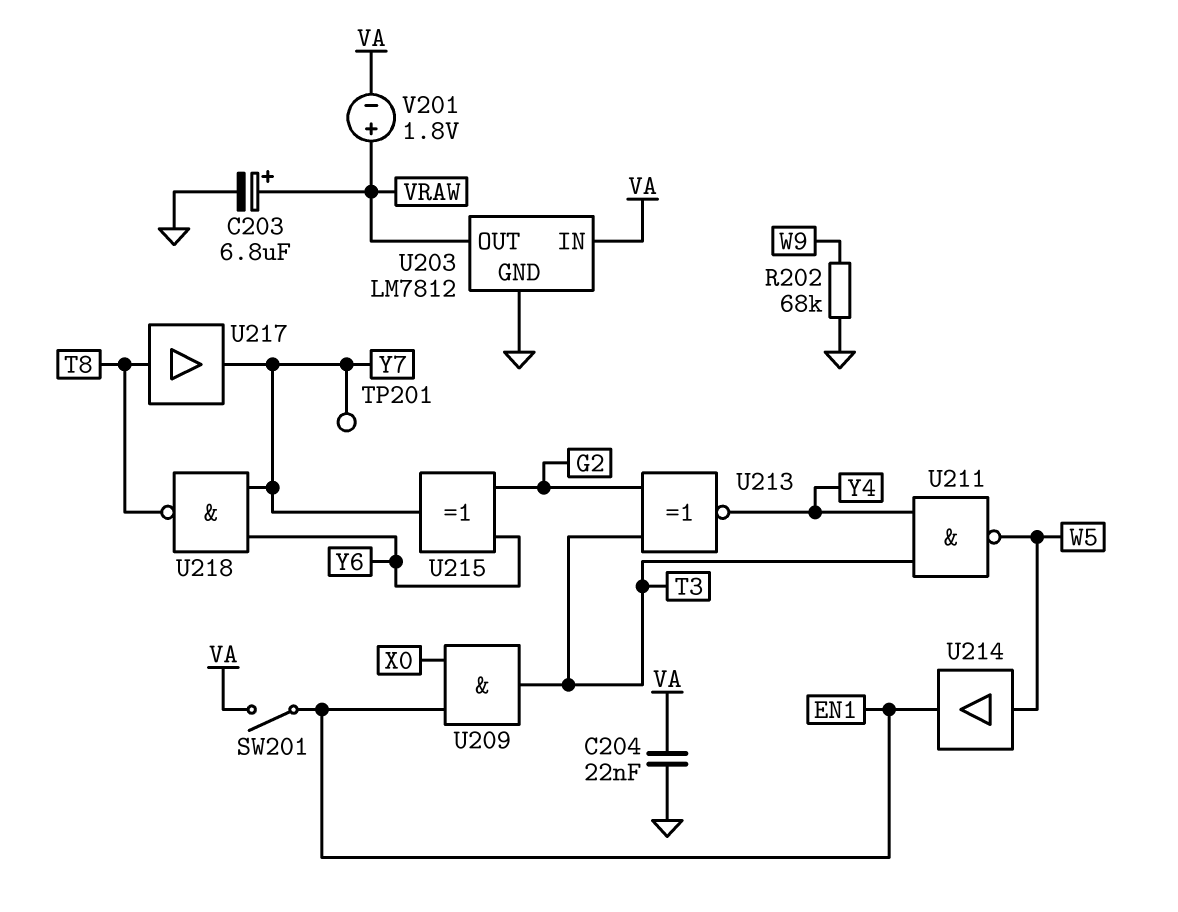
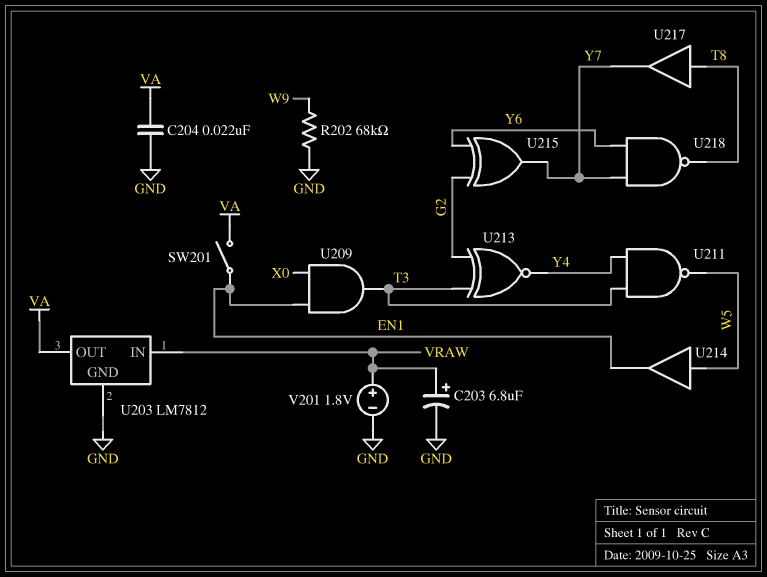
TP201: test point (Y7) -> none
U203 pin IN: VA -> VRAW
U203 pin OUT: VRAW -> VA
V201: 1.8V (plus VRAW, minus VA) -> 1.8V (plus VRAW, minus GND)

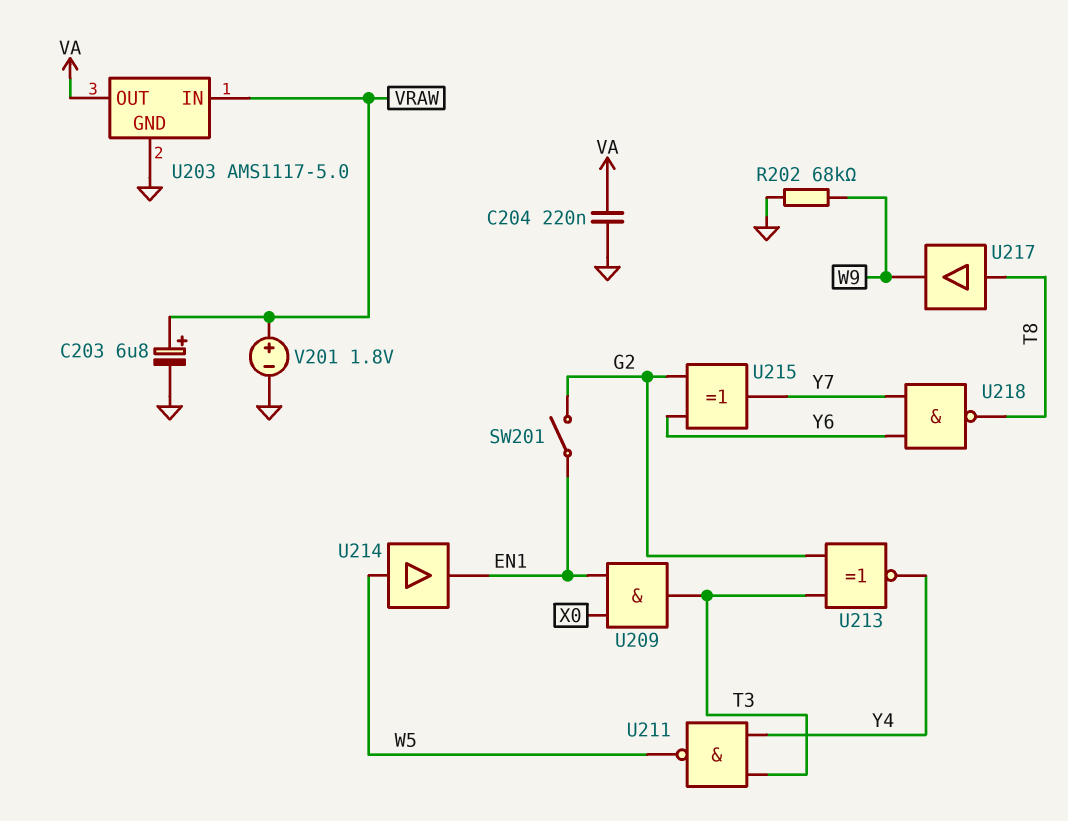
C204: 22nF (GND, VA) -> 220nF (GND, VA)
SW201: switch (EN1, VA) -> switch (EN1, G2)
U203: LM7812 -> AMS1117-5.0
U217: buffer (in T8, out Y7) -> buffer (in T8, out W9)

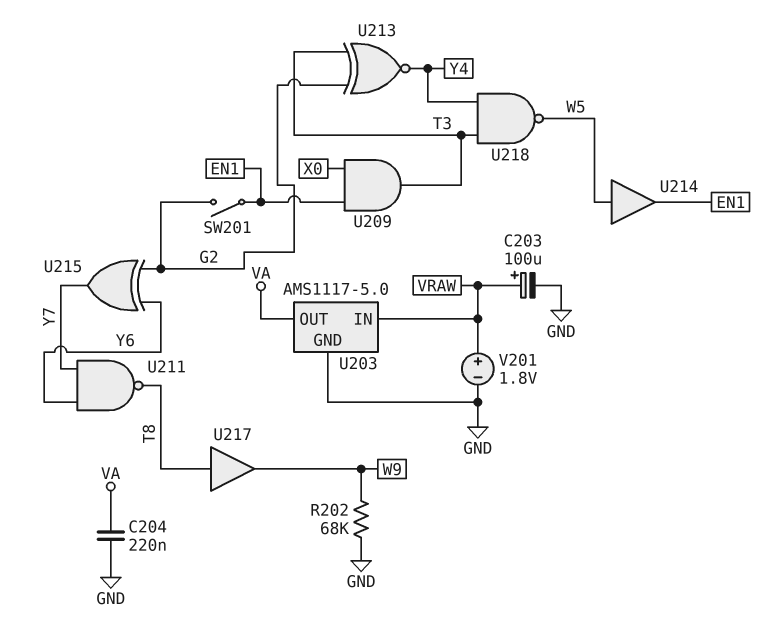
C203: 6.8uF (plus VRAW, minus GND) -> 100uF (plus VRAW, minus GND)
U211: NAND (in T3, in Y4, out W5) -> NAND (in Y6, in Y7, out T8)
U218: NAND (in Y6, in Y7, out T8) -> NAND (in T3, in Y4, out W5)

